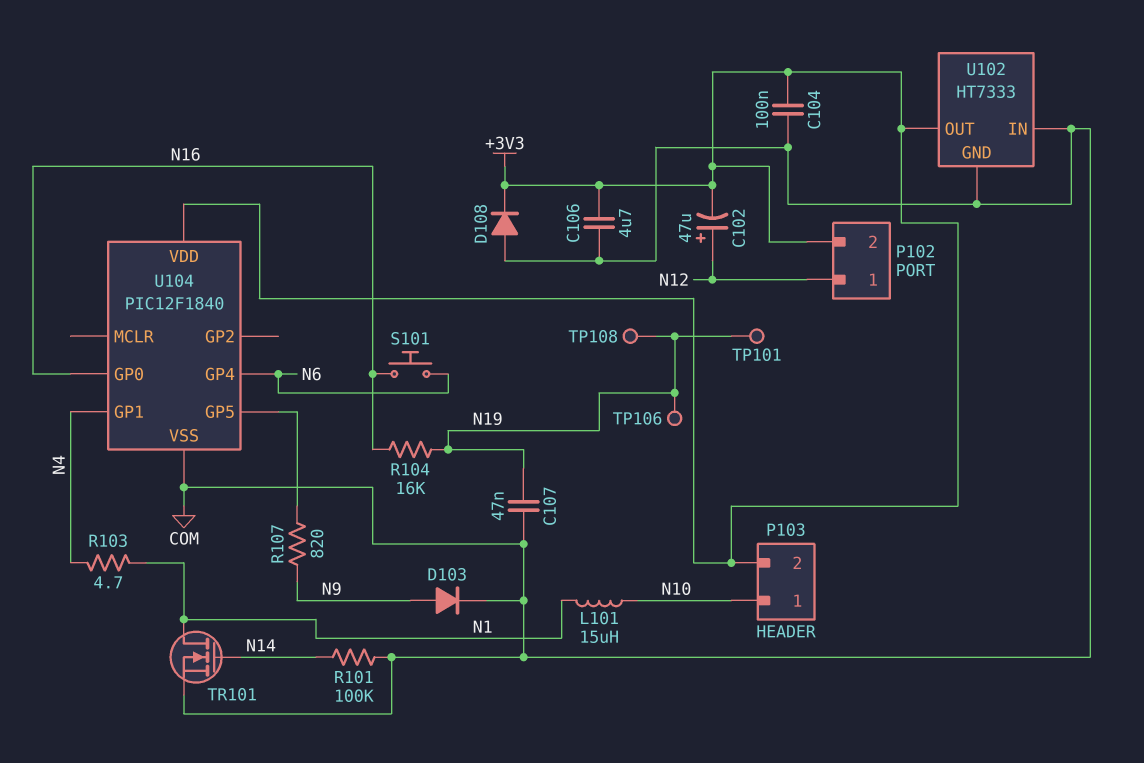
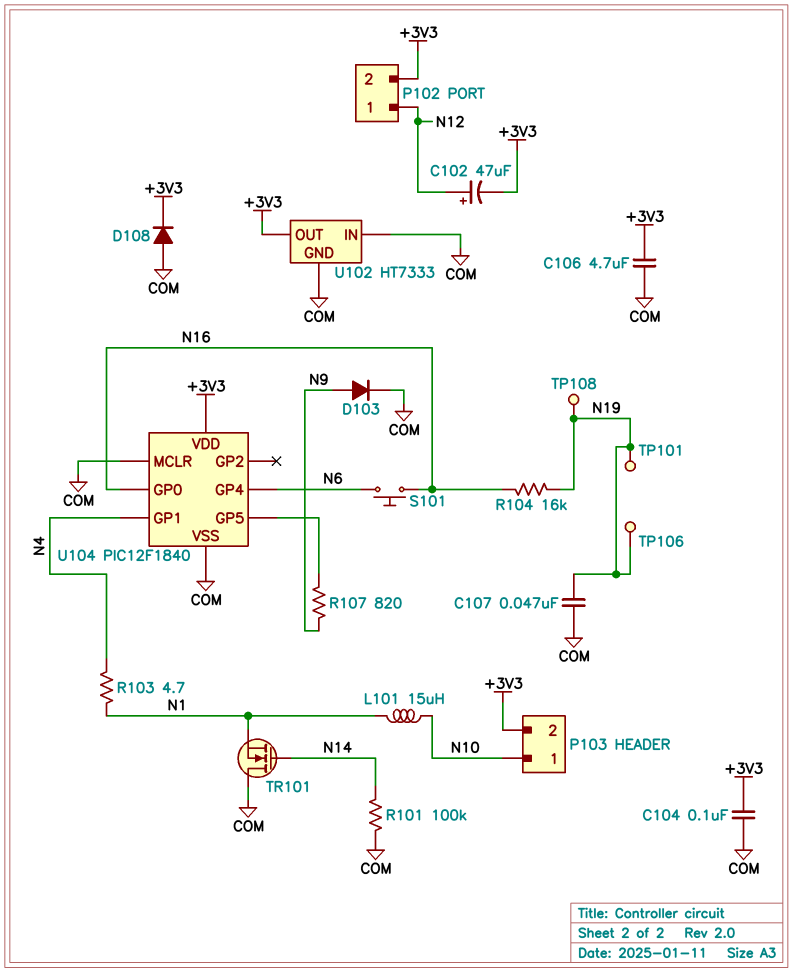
TR101: NMOS (G N14, D N1, S COM) -> NMOS (G N14, D COM, S N1)
U104 pin MCLR: none -> COM

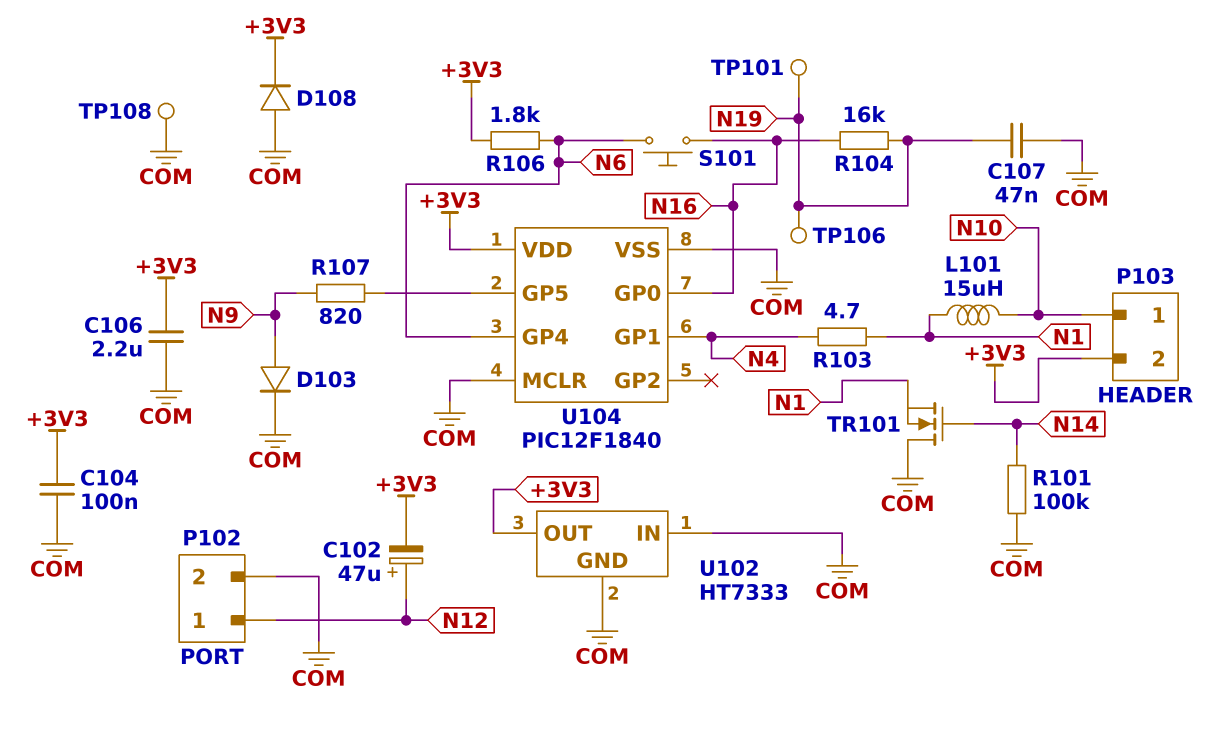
C106: 4.7uF (+3V3, COM) -> 2.2uF (+3V3, COM)
P102 pin 2: +3V3 -> COM
R106: none -> 1.8k (+3V3, N6)
TP108: test point (N19) -> test point (COM)

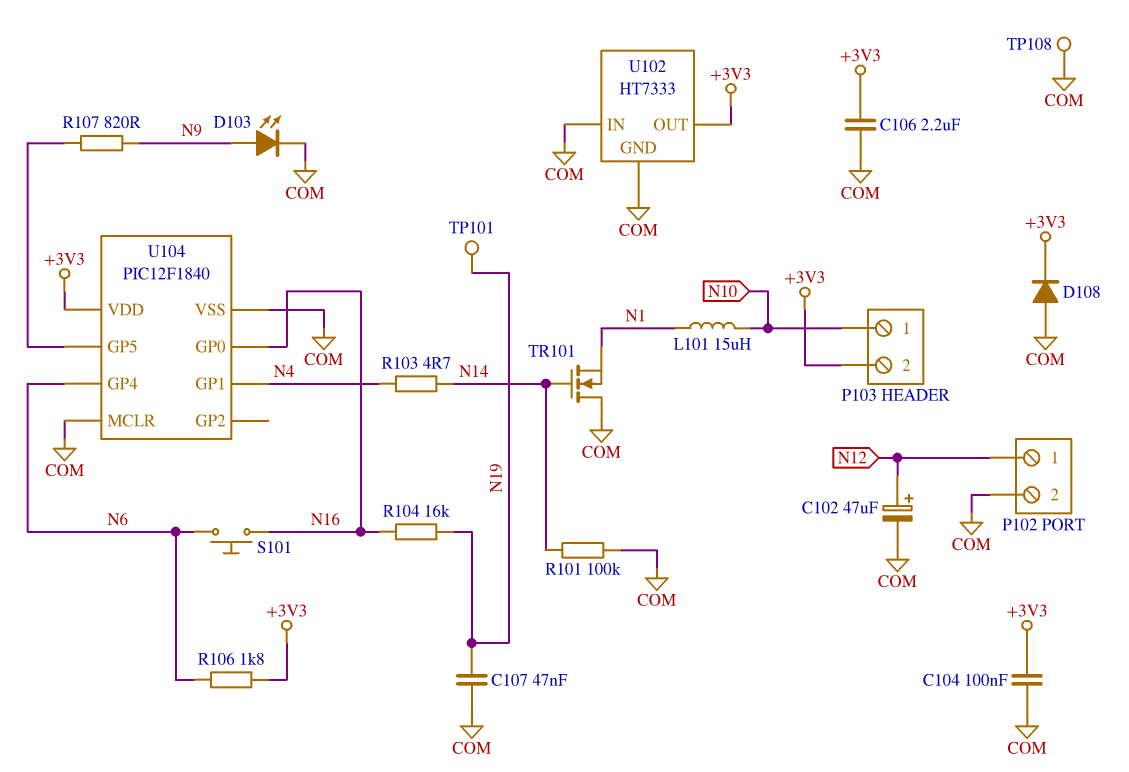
C102: 47uF (plus N12, minus +3V3) -> 47uF (plus N12, minus COM)
D103: diode (A N9, K COM) -> LED (A N9, K COM)
R103: 4.7 (N1, N4) -> 4.7 (N4, N14)
TP106: test point (N19) -> none

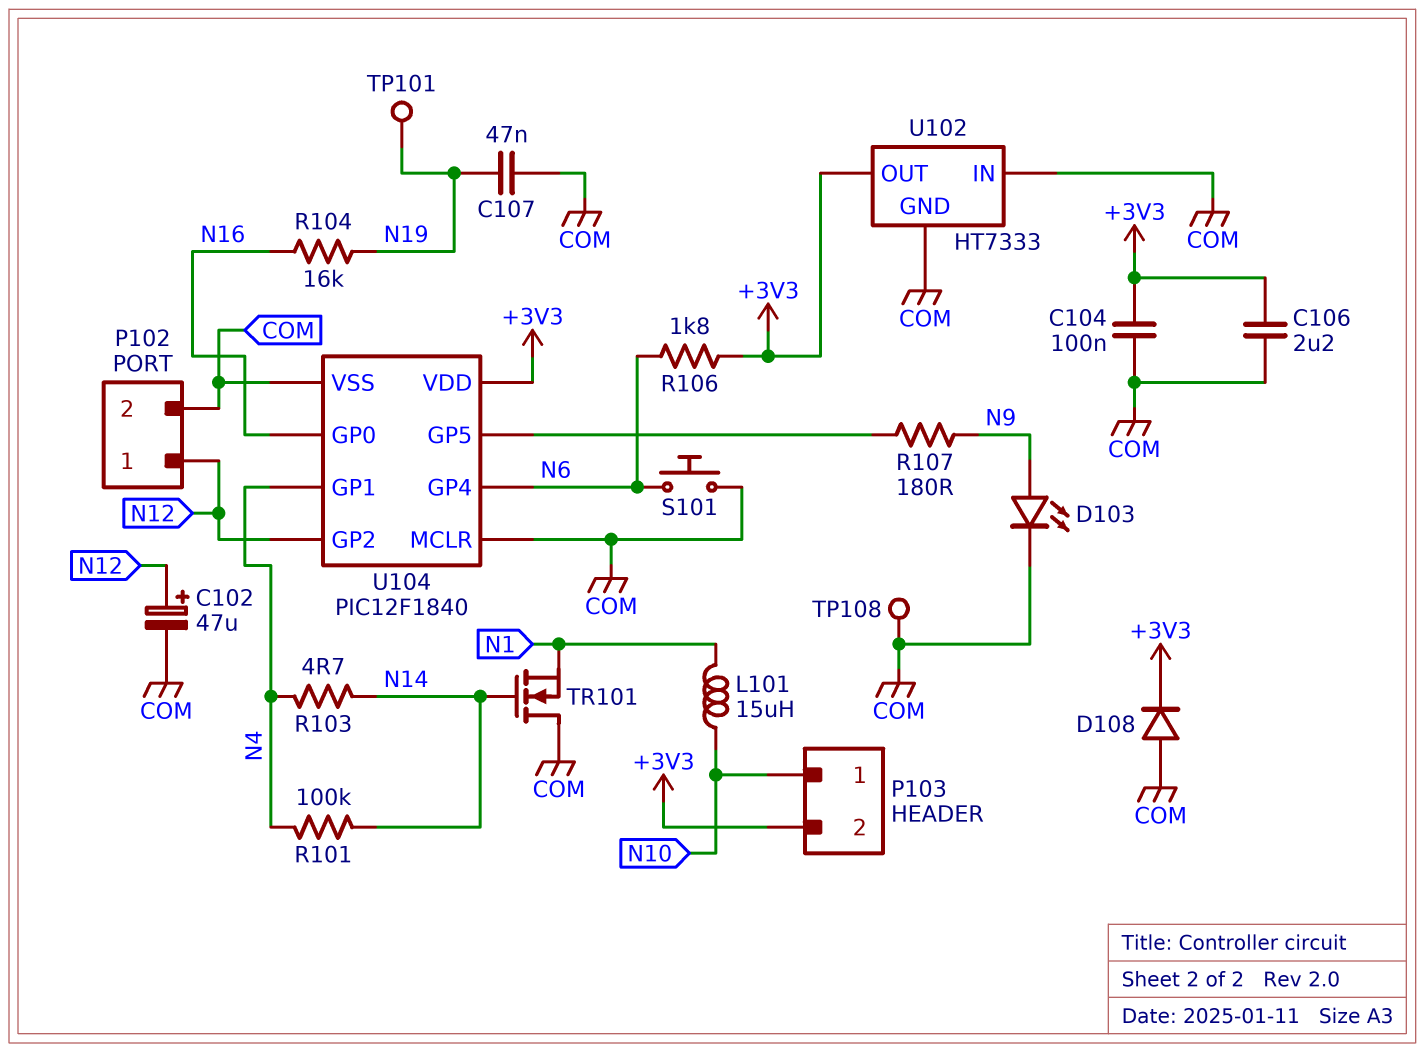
R101: 100k (COM, N14) -> 100k (N4, N14)
R107: 820 (N9, U104/GP5) -> 180 (N9, U104/GP5)
S101: button (N6, N16) -> button (COM, N6)
U104 pin GP2: none -> N12

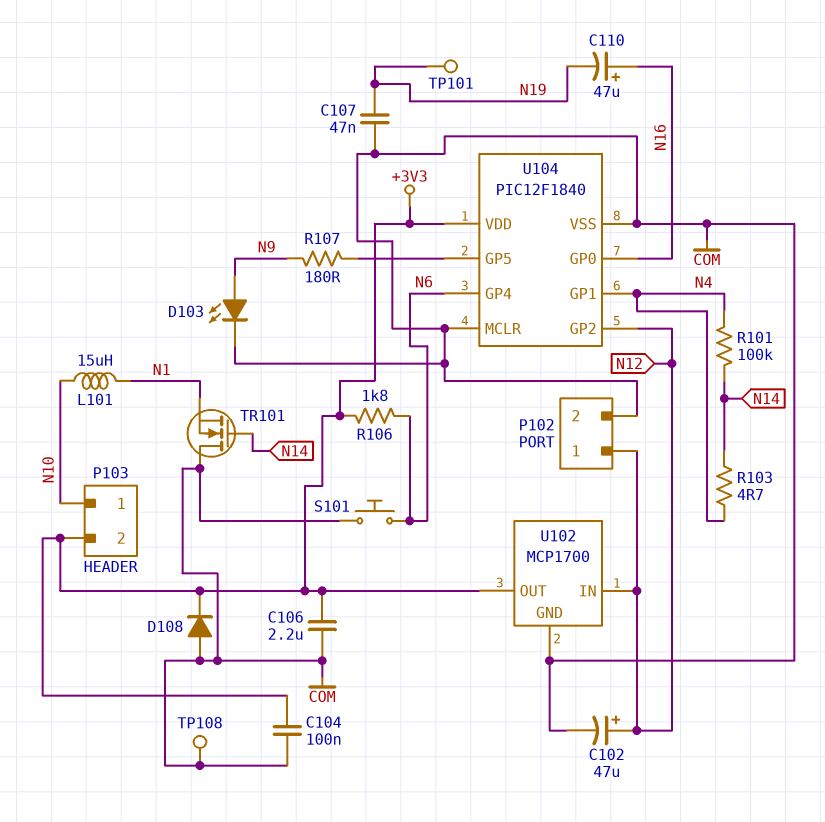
C110: none -> 47uF (plus N16, minus N19)
R104: 16k (N16, N19) -> none
U102: HT7333 -> MCP1700
U102 pin IN: COM -> N12

